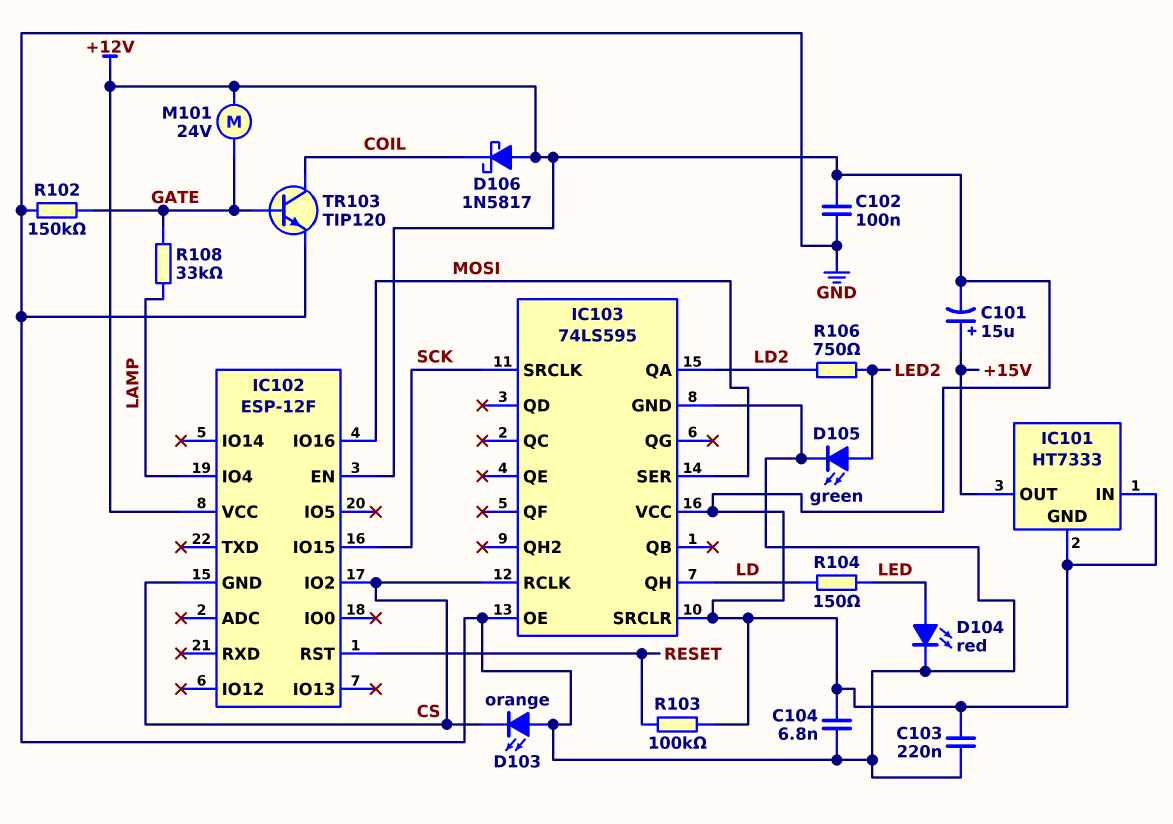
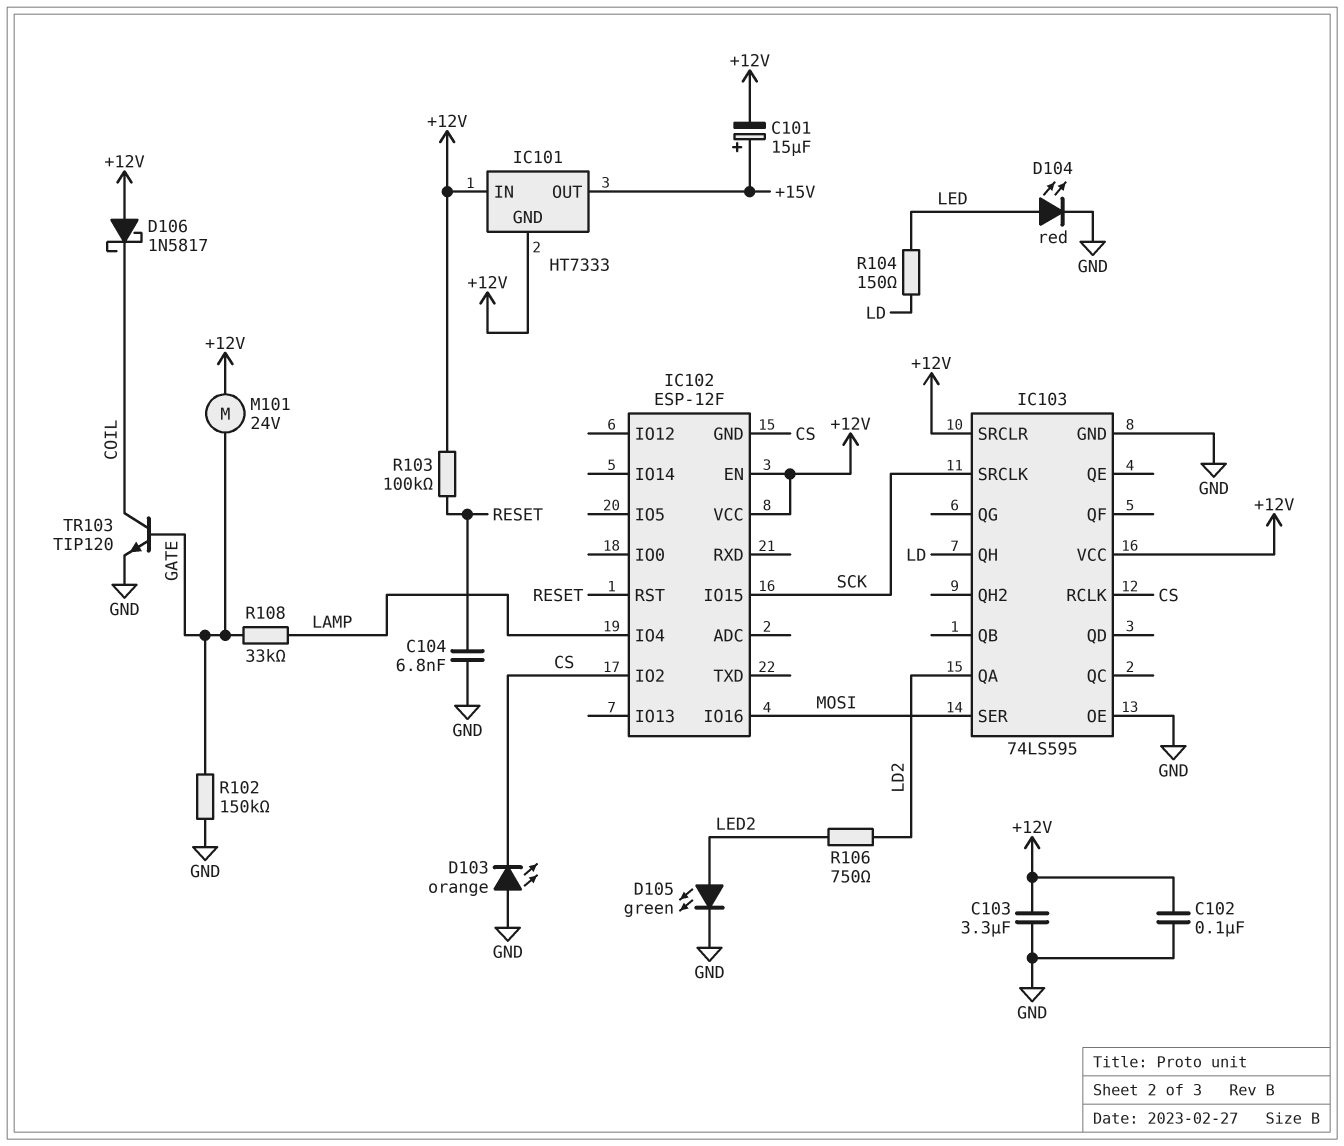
C103: 220nF (+12V, GND) -> 3.3uF (+12V, GND)
C104: 6.8nF (+12V, GND) -> 6.8nF (GND, RESET)

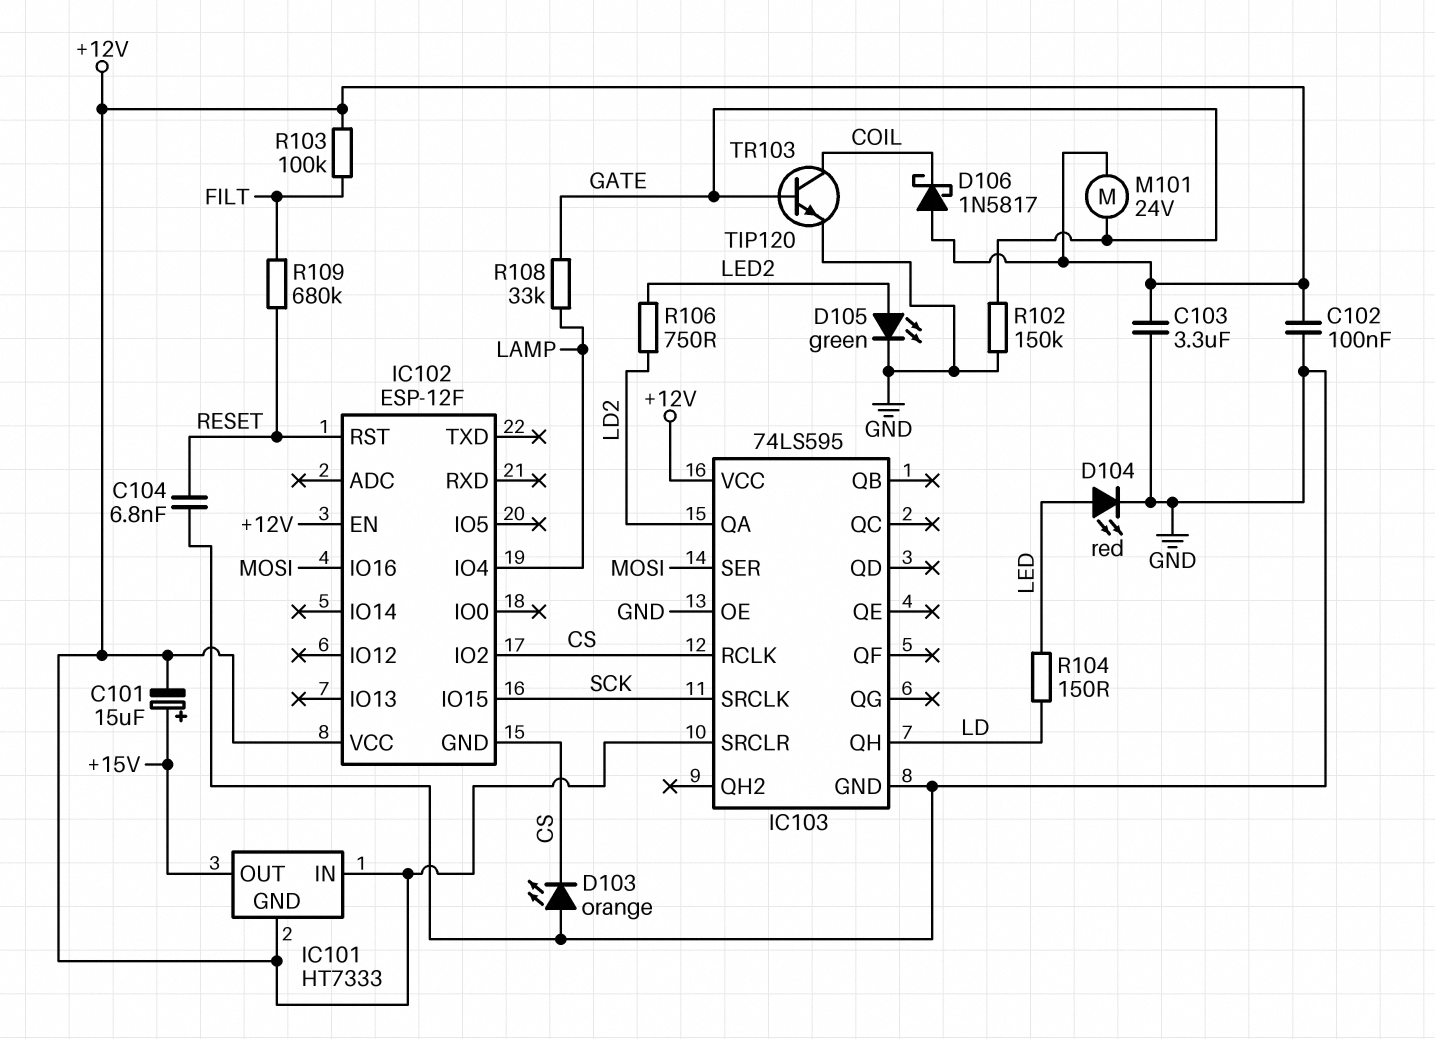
R103: 100k (+12V, RESET) -> 100k (+12V, FILT)
R109: none -> 680k (FILT, RESET)

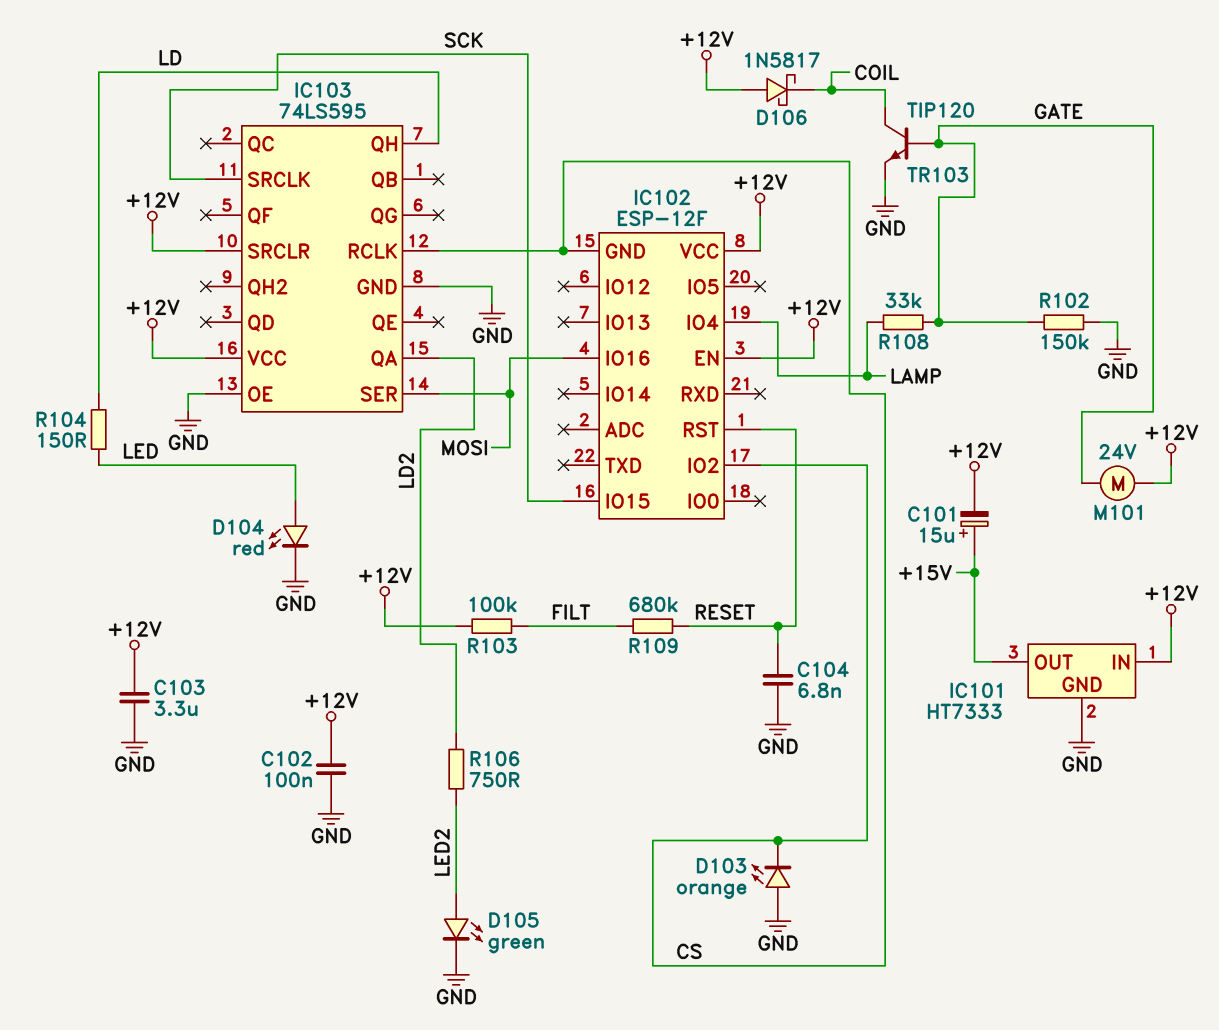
IC101 pin GND: +12V -> GND

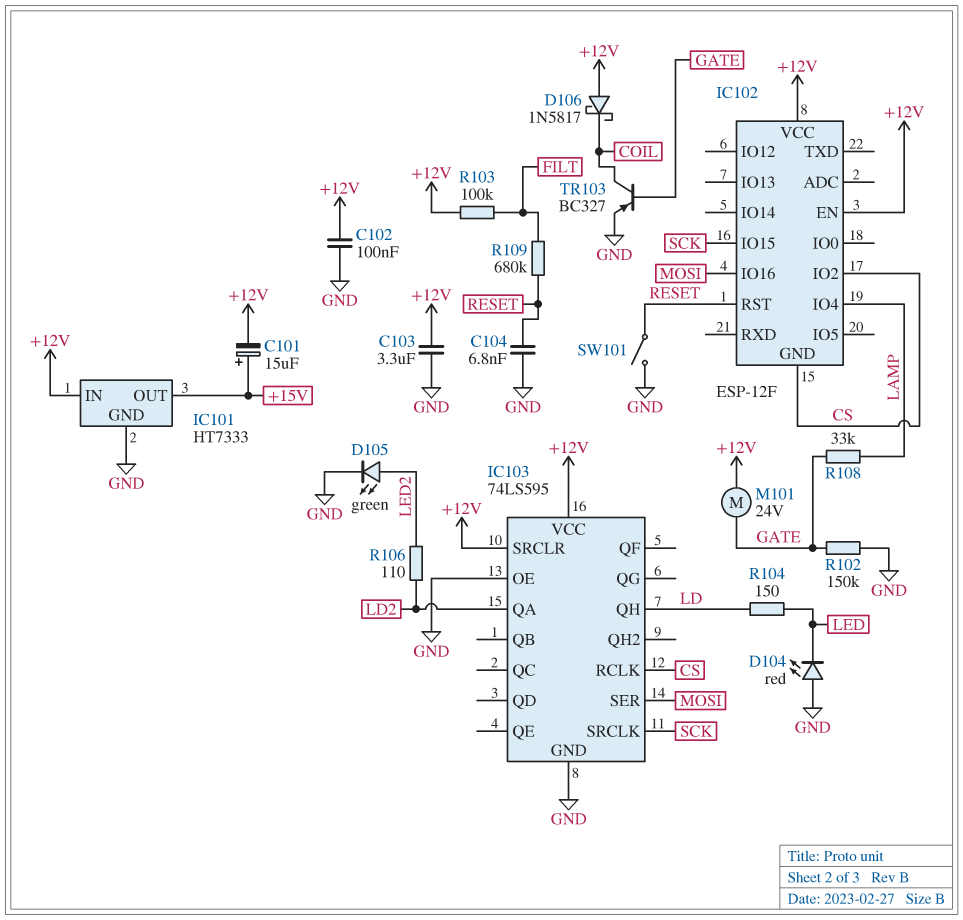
D103: LED orange (A GND, K CS) -> none
D104: LED red (A LED, K GND) -> LED red (A GND, K LED)
R106: 750 (LD2, LED2) -> 110 (LD2, LED2)
SW101: none -> switch (GND, RESET)
TR103: NPN TIP120 (B GATE, C COIL, E GND) -> PNP BC327 (B GATE, C COIL, E GND)

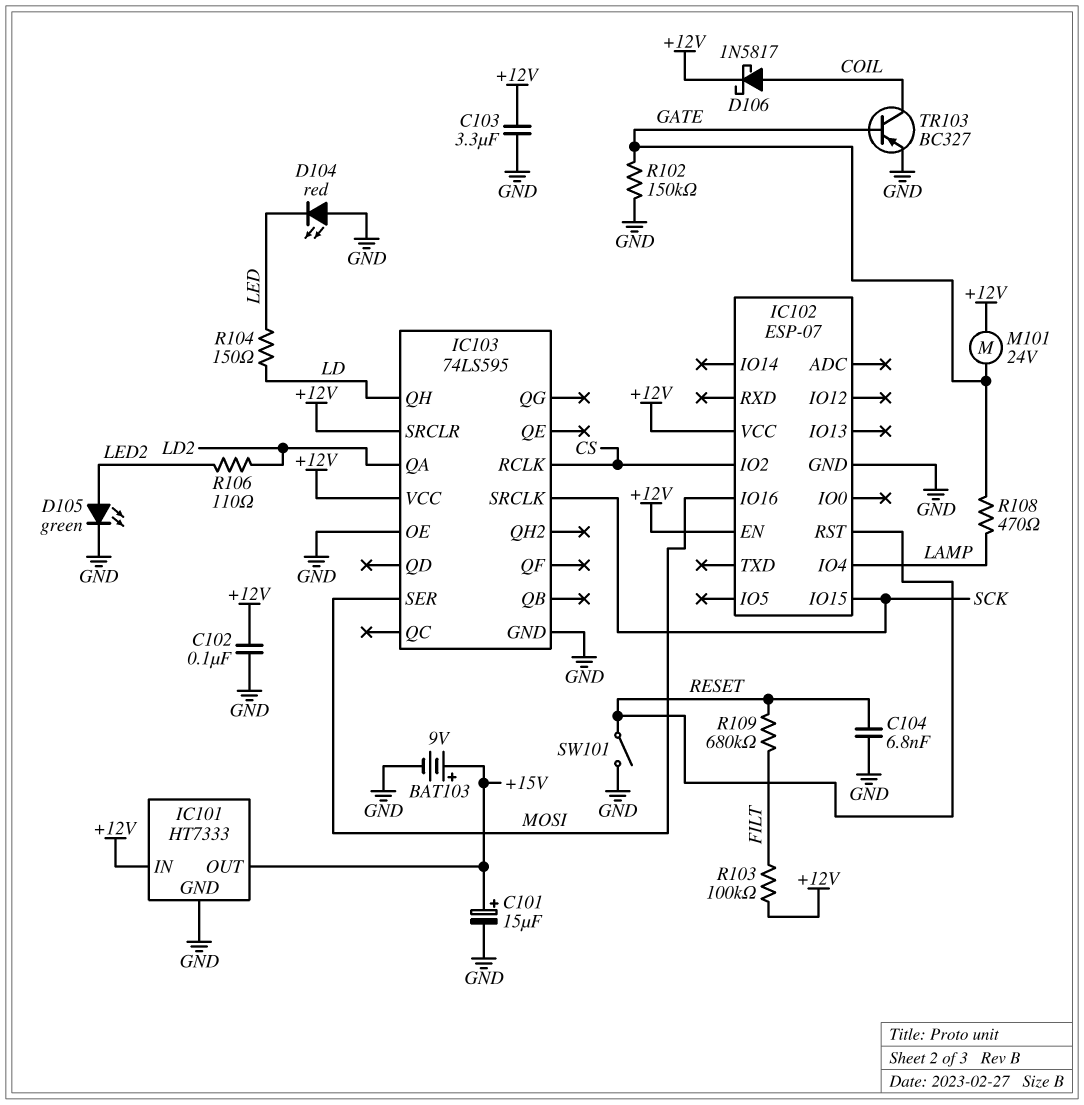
BAT103: none -> 9V (plus +15V, minus GND)
C101: 15uF (plus +15V, minus +12V) -> 15uF (plus +15V, minus GND)
D106: schottky 1N5817 (A +12V, K COIL) -> schottky 1N5817 (A COIL, K +12V)
IC102: ESP-12F -> ESP-07
IC102 pin GND: CS -> GND
R108: 33k (GATE, LAMP) -> 470 (GATE, LAMP)

